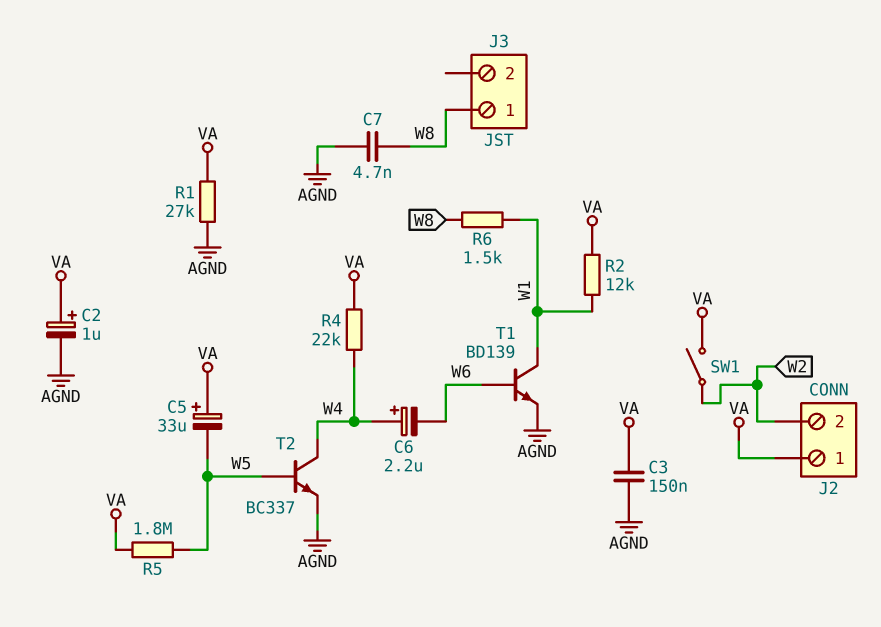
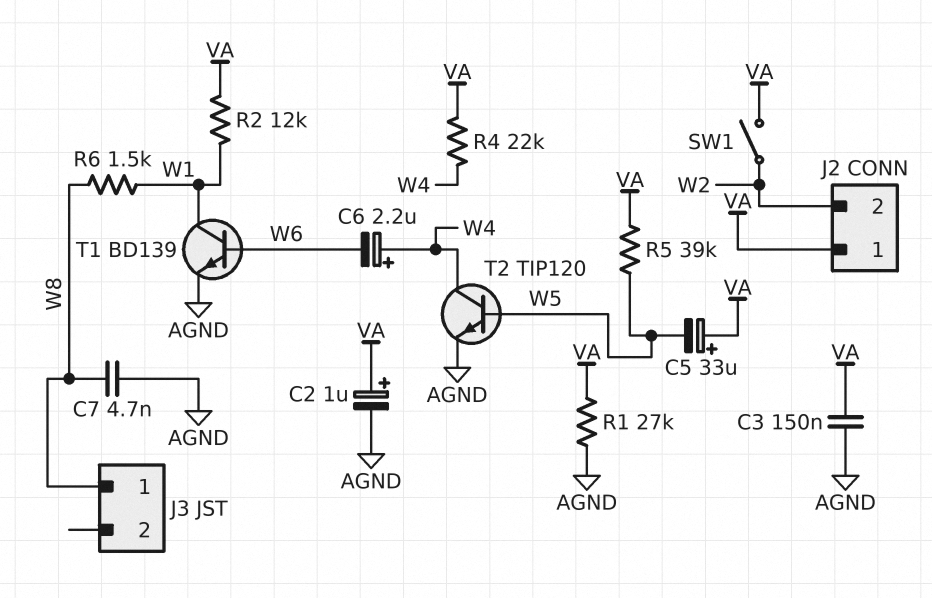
R5: 1.8M (VA, W5) -> 39k (VA, W5)
T2: NPN BC337 (B W5, C W4, E AGND) -> NPN TIP120 (B W5, C W4, E AGND)

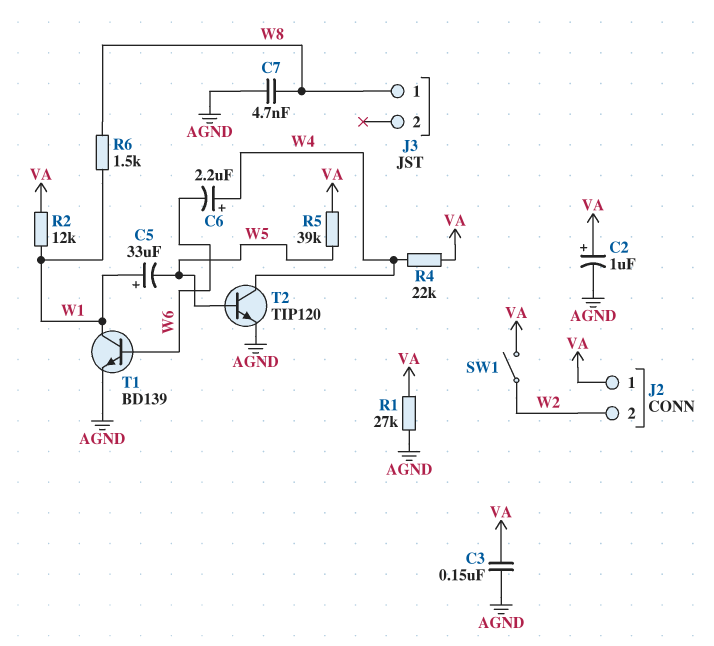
C5: 33uF (plus VA, minus W5) -> 33uF (plus W1, minus W5)

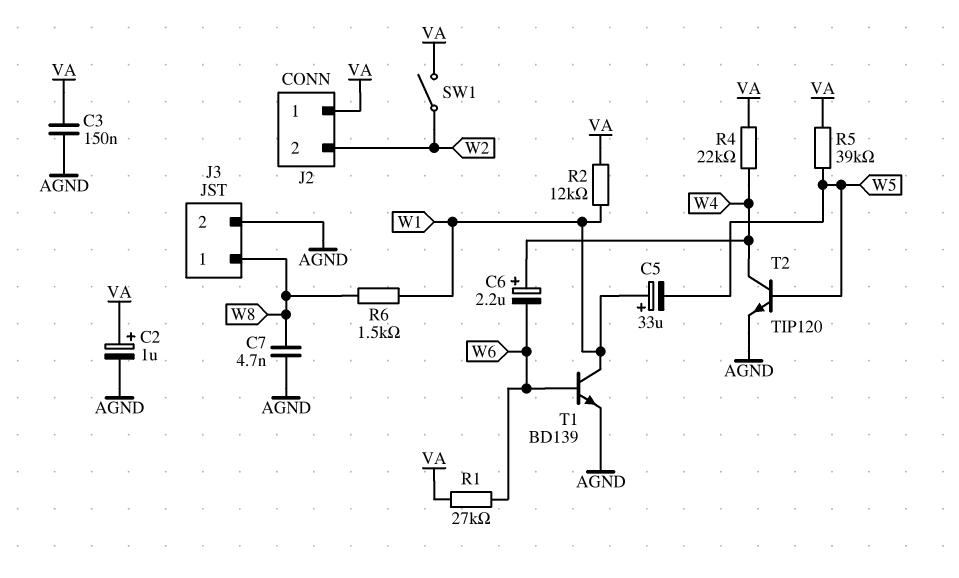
J3 pin 2: none -> AGND
R1: 27k (AGND, VA) -> 27k (VA, W6)

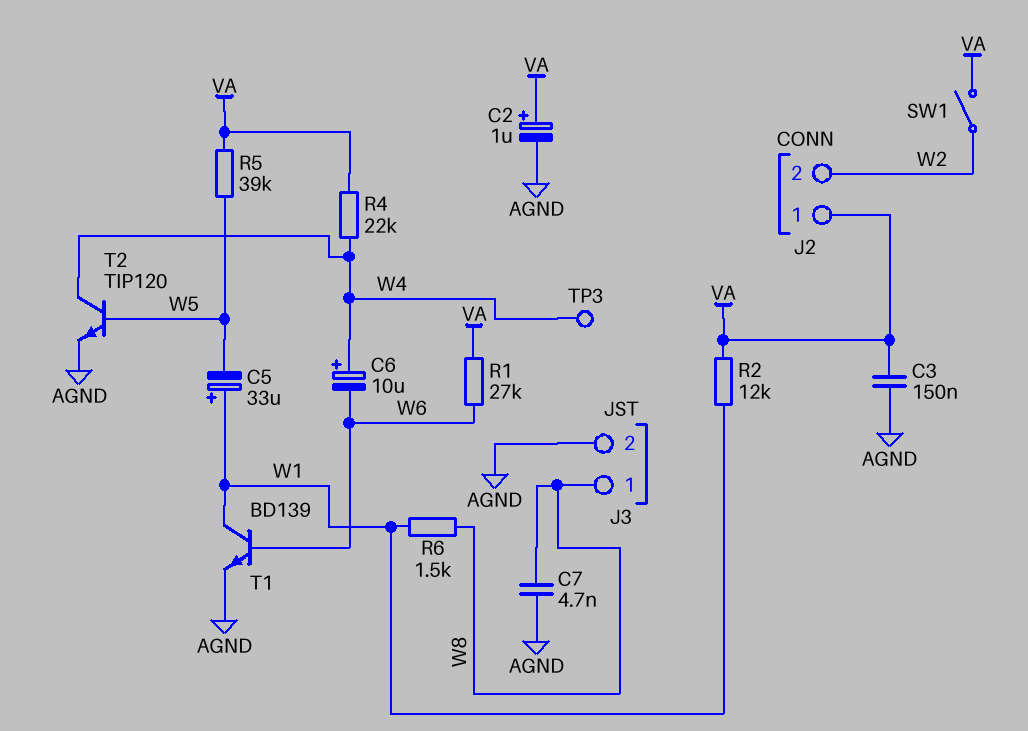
C6: 2.2uF (plus W4, minus W6) -> 10uF (plus W4, minus W6)
TP3: none -> test point (W4)

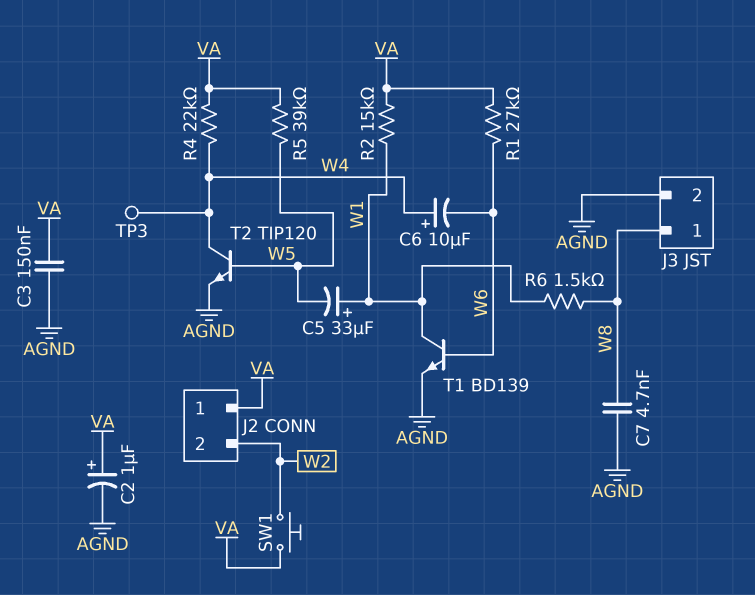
R2: 12k (VA, W1) -> 15k (VA, W1)
SW1: switch (VA, W2) -> button (VA, W2)

